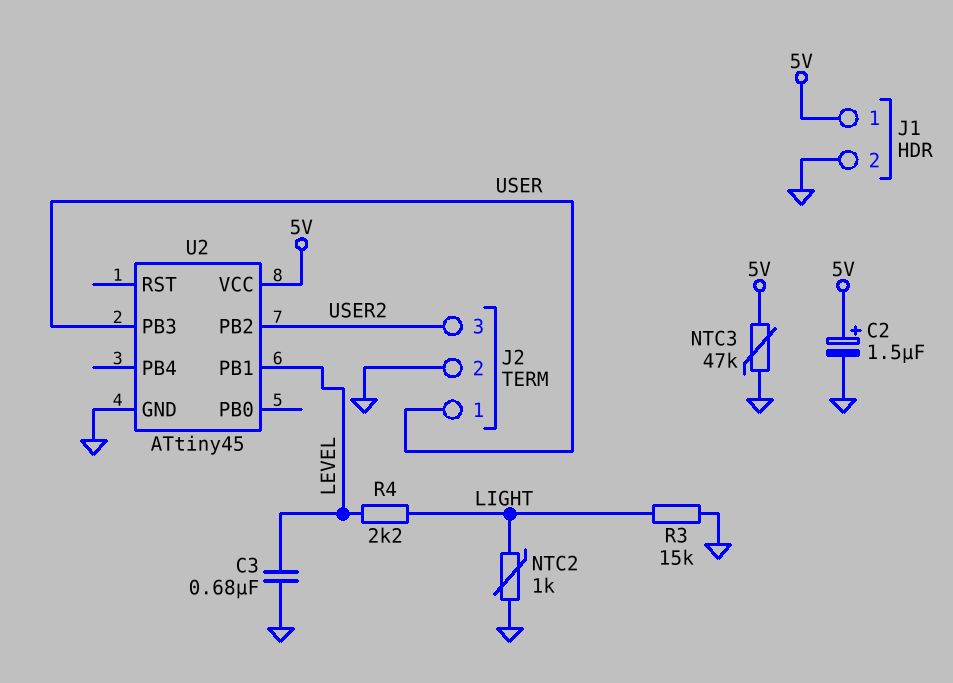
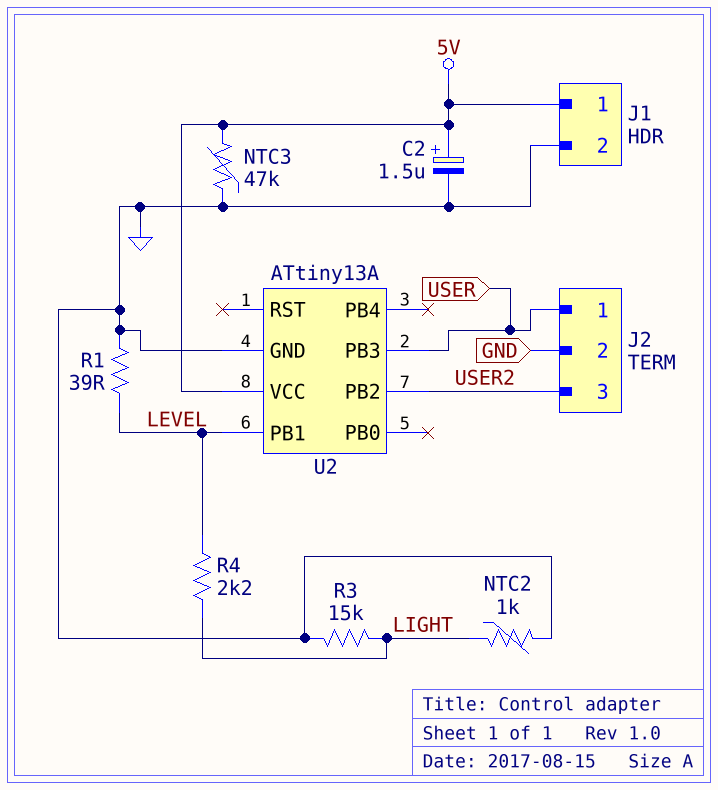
C3: 680nF (GND, LEVEL) -> none
R1: none -> 39 (GND, LEVEL)
U2: ATtiny45 -> ATtiny13A

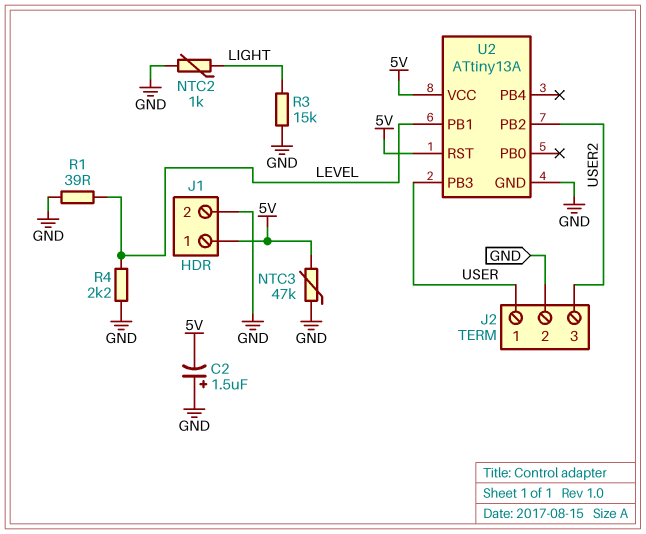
C2: 1.5uF (plus 5V, minus GND) -> 1.5uF (plus GND, minus 5V)
R4: 2.2k (LEVEL, LIGHT) -> 2.2k (GND, LEVEL)
U2 pin RST: none -> 5V

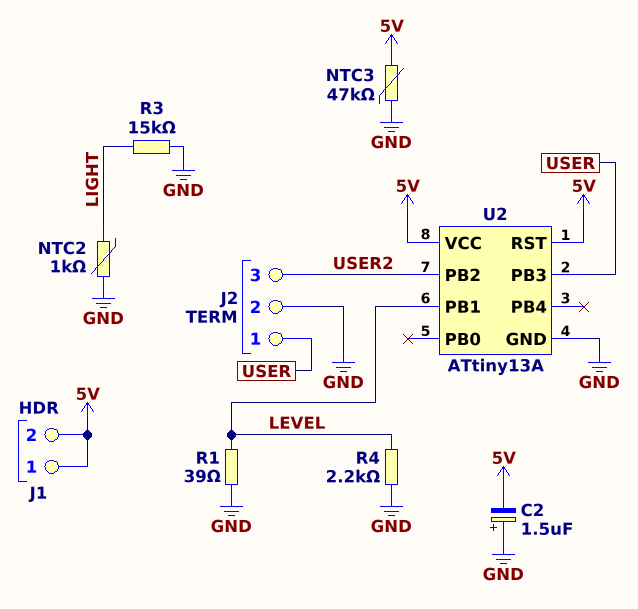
J1 pin 2: GND -> 5V

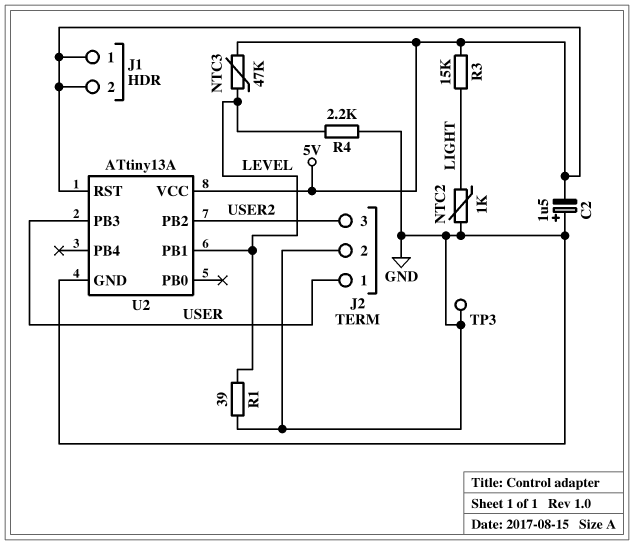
NTC3: 47k (5V, GND) -> 47k (5V, LEVEL)
R3: 15k (GND, LIGHT) -> 15k (5V, LIGHT)
TP3: none -> test point (GND)

